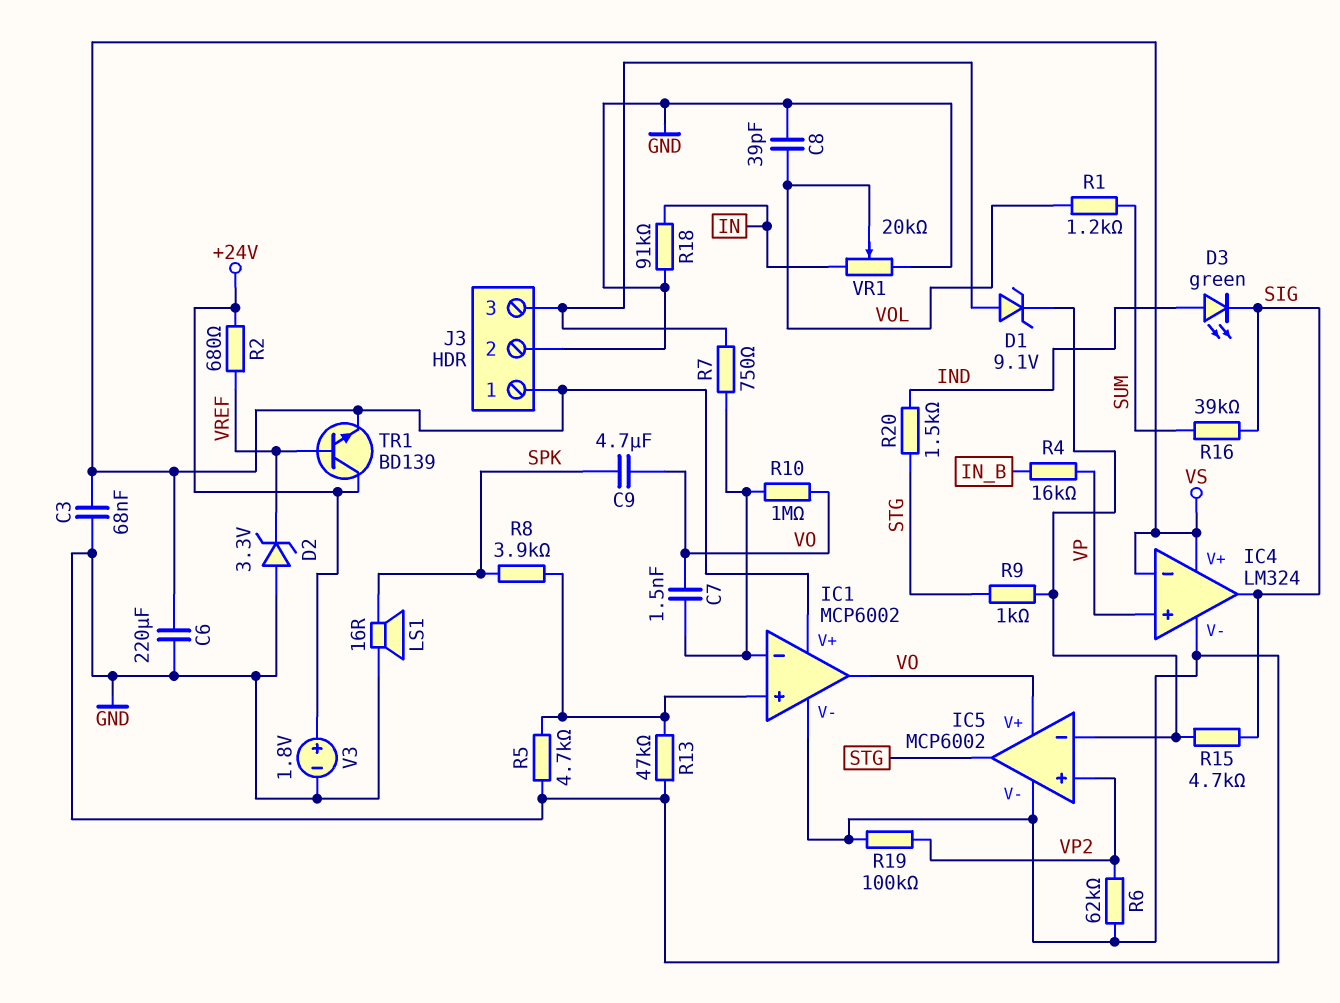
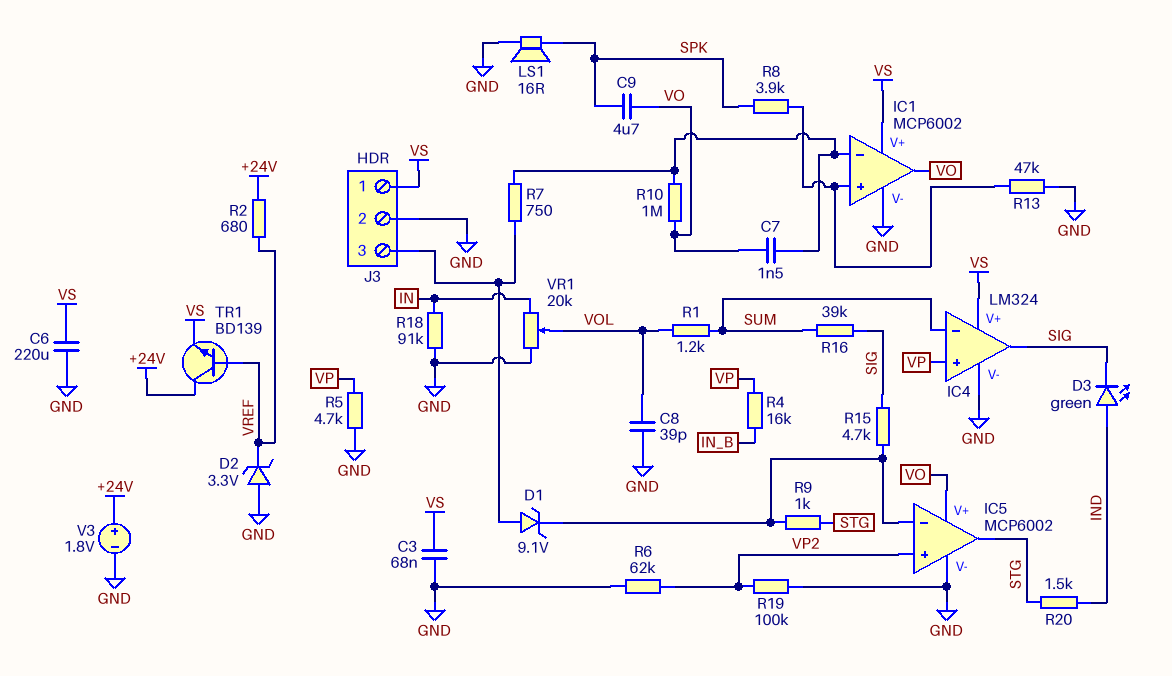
IC4 pin in-: VS -> SUM
R5: 4.7k (GND, IC1/in+) -> 4.7k (GND, VP)

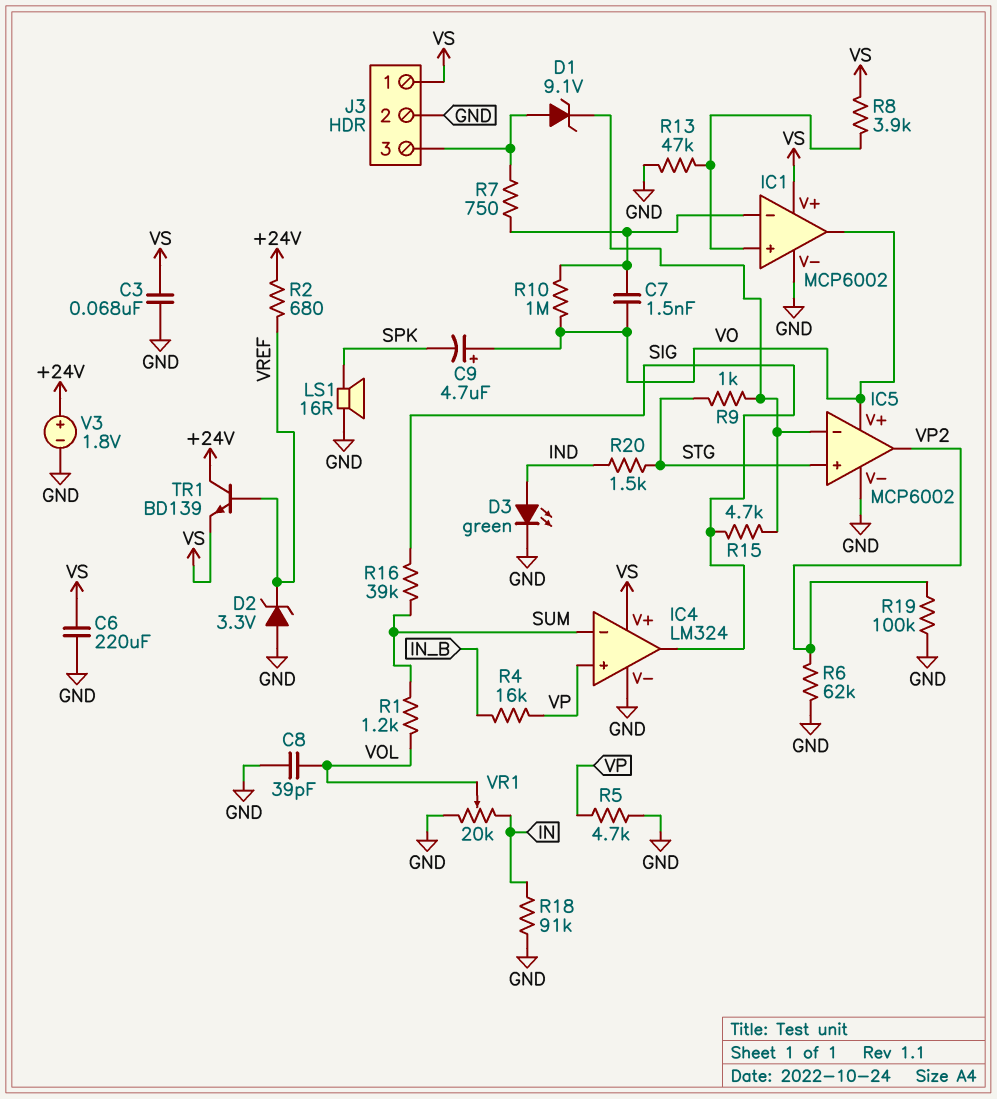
C9: 4.7uF (SPK, VO) -> 4.7uF (plus VO, minus SPK)
D3: LED green (A IND, K SIG) -> LED green (A IND, K GND)
IC5 pin in+: VP2 -> STG
IC5 pin out: STG -> VP2
R8: 3.9k (IC1/in+, SPK) -> 3.9k (IC1/in+, VS)

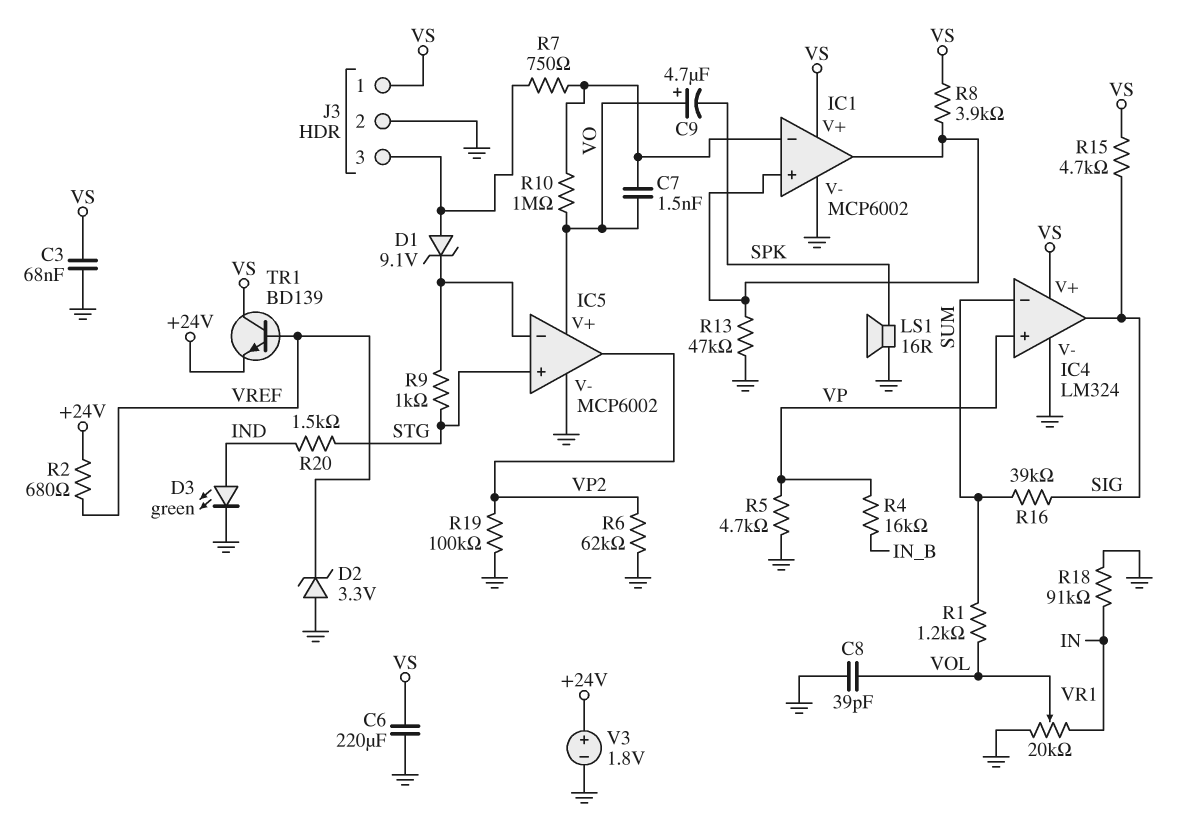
IC1 pin out: VO -> IC1/in+
R15: 4.7k (IC5/in-, SIG) -> 4.7k (SIG, VS)
TR1: NPN BD139 (B VREF, C +24V, E VS) -> NPN BD139 (B VREF, C VS, E +24V)

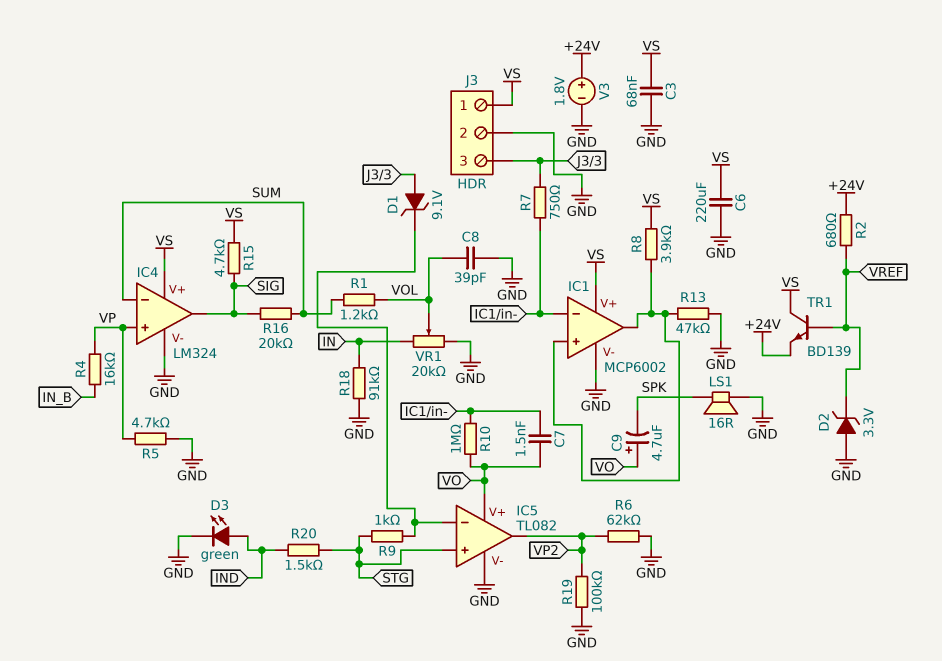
IC5: MCP6002 -> TL082
R16: 39k (SIG, SUM) -> 20k (SIG, SUM)

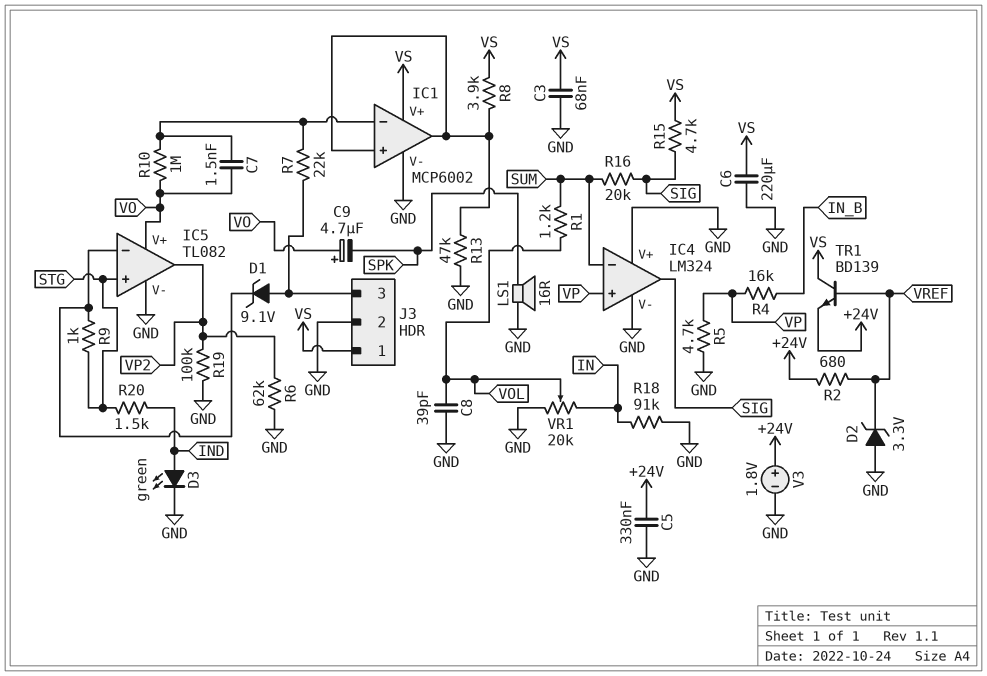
C5: none -> 330nF (+24V, GND)
IC4 pin V+: VS -> GND
R7: 750 (IC1/in-, J3/3) -> 22k (IC1/in-, J3/3)

